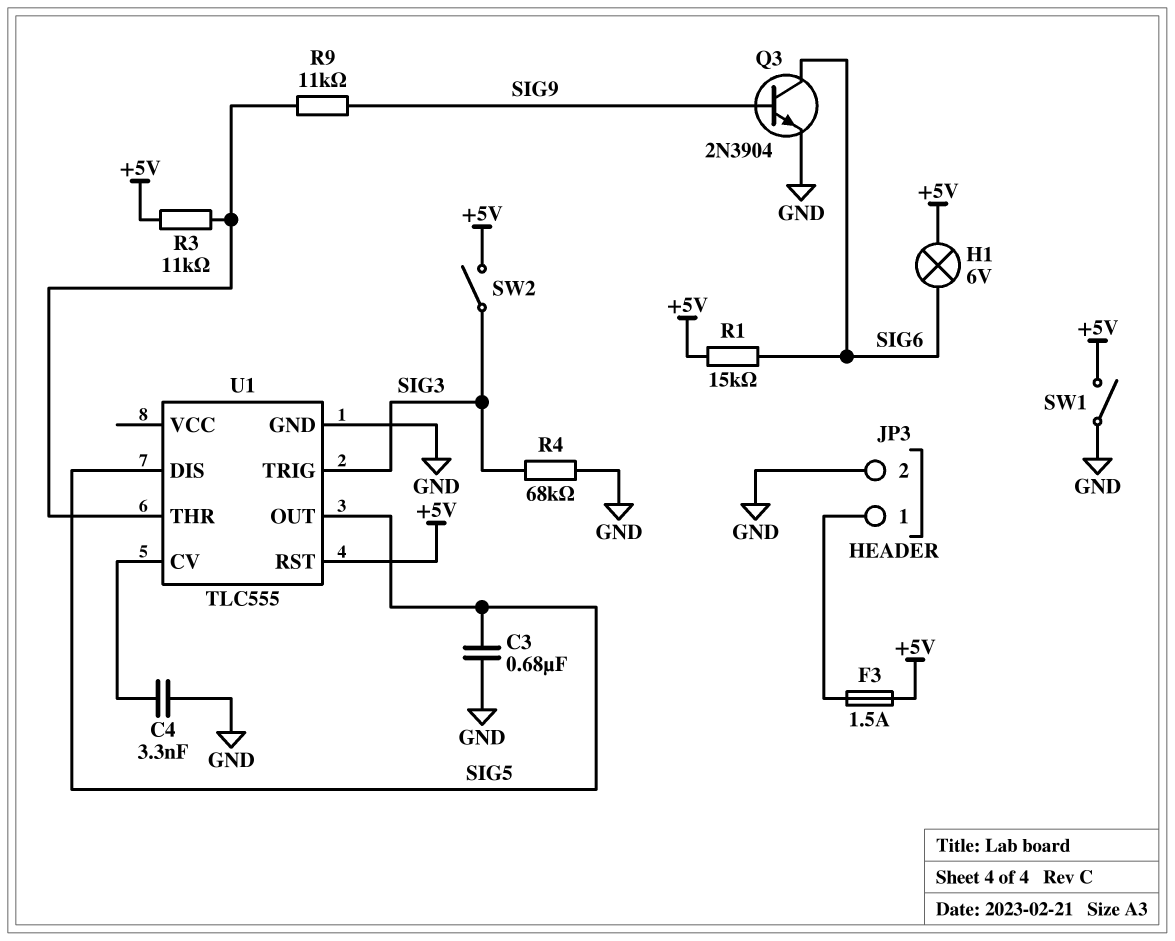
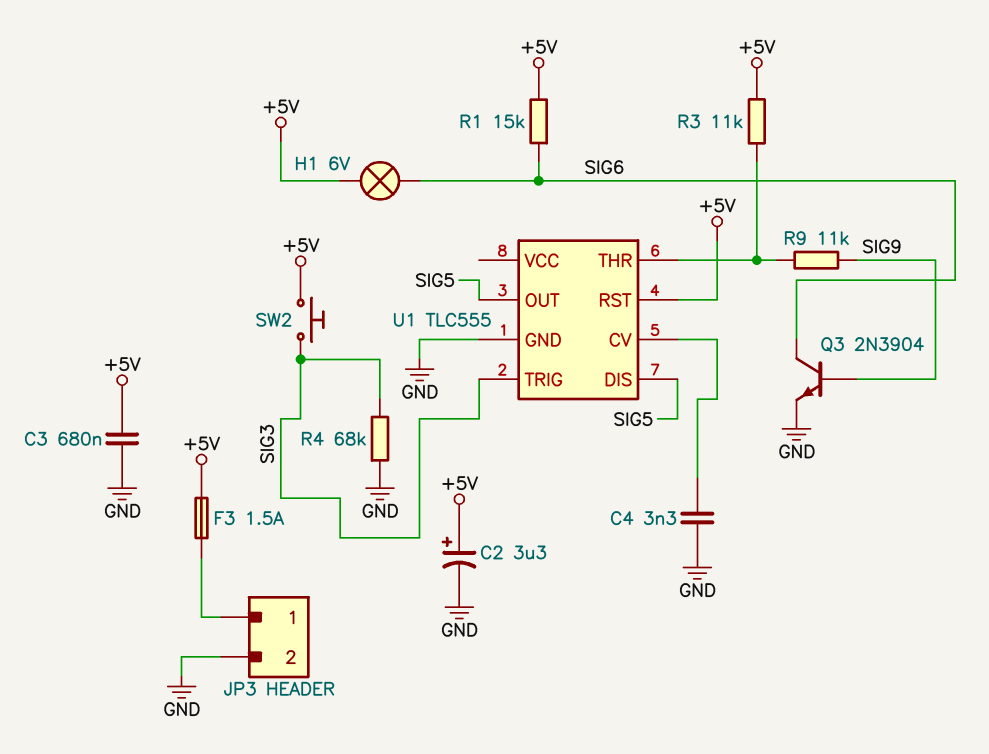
C2: none -> 3.3uF (plus +5V, minus GND)
C3: 680nF (GND, SIG5) -> 680nF (+5V, GND)
SW1: switch (+5V, GND) -> none
SW2: switch (+5V, SIG3) -> button (+5V, SIG3)

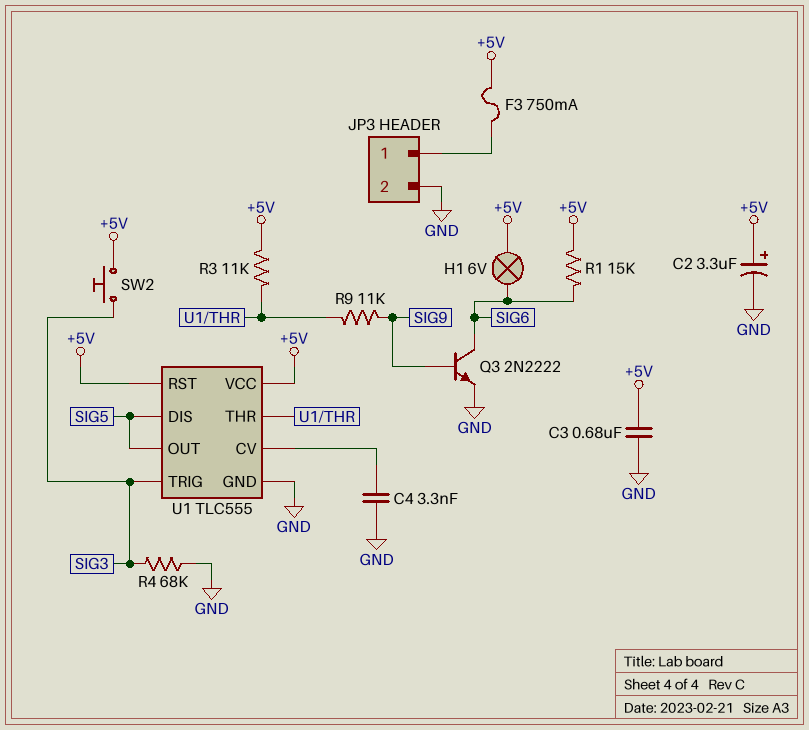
F3: 1.5A (+5V, JP3/1) -> 750mA (+5V, JP3/1)
Q3: NPN 2N3904 (B SIG9, C SIG6, E GND) -> NPN 2N2222 (B SIG9, C SIG6, E GND)
U1 pin VCC: none -> +5V

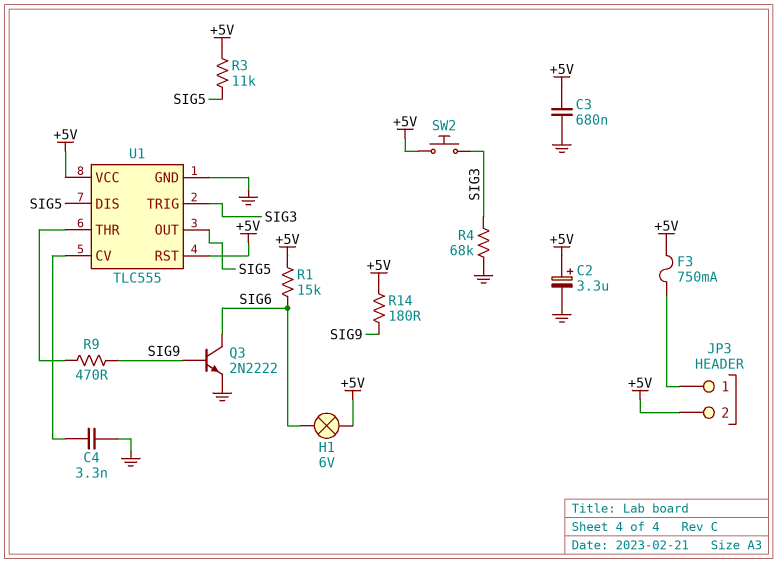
JP3 pin 2: GND -> +5V
R3: 11k (+5V, U1/THR) -> 11k (+5V, SIG5)
R9: 11k (SIG9, U1/THR) -> 470 (SIG9, U1/THR)
R14: none -> 180 (+5V, SIG9)

